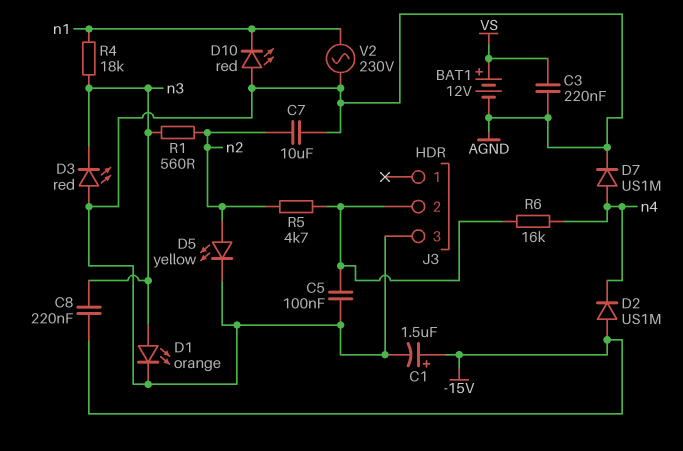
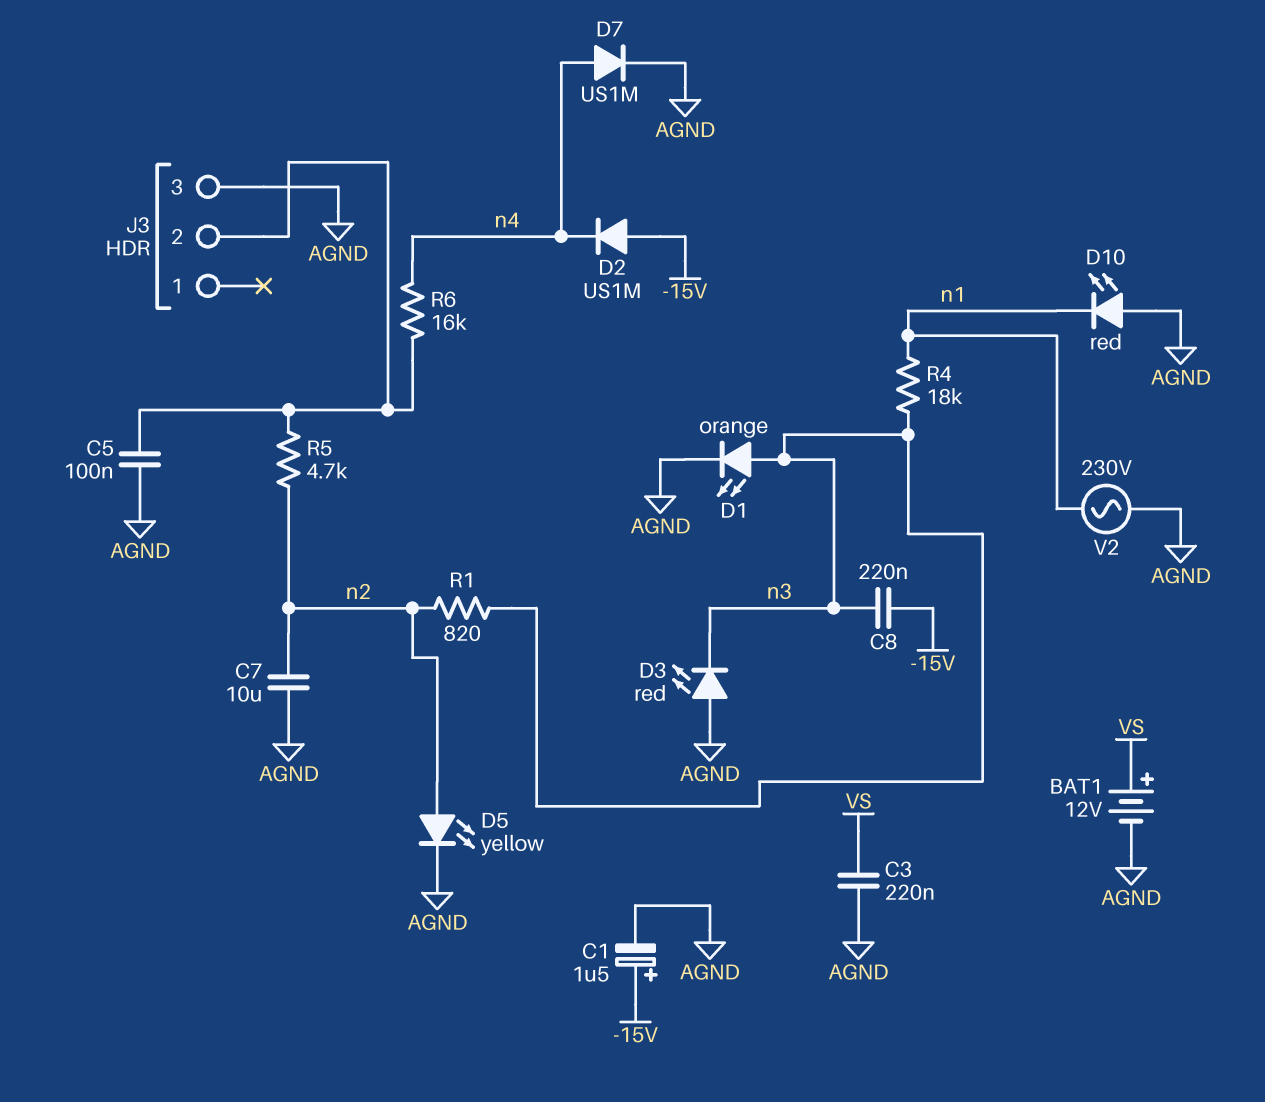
R1: 560 (n2, n3) -> 820 (n2, n3)

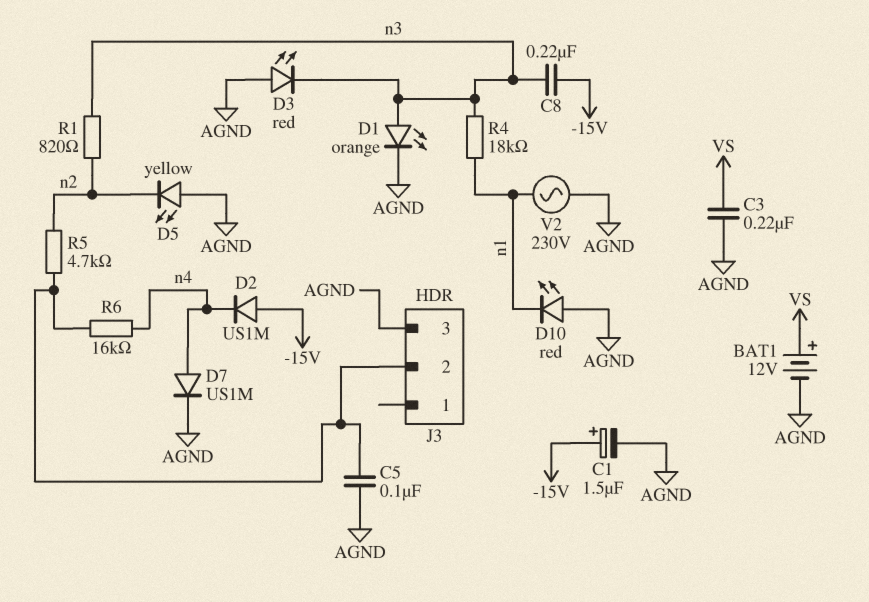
C7: 10uF (AGND, n2) -> none
D5: LED yellow (A n2, K AGND) -> LED yellow (A AGND, K n2)

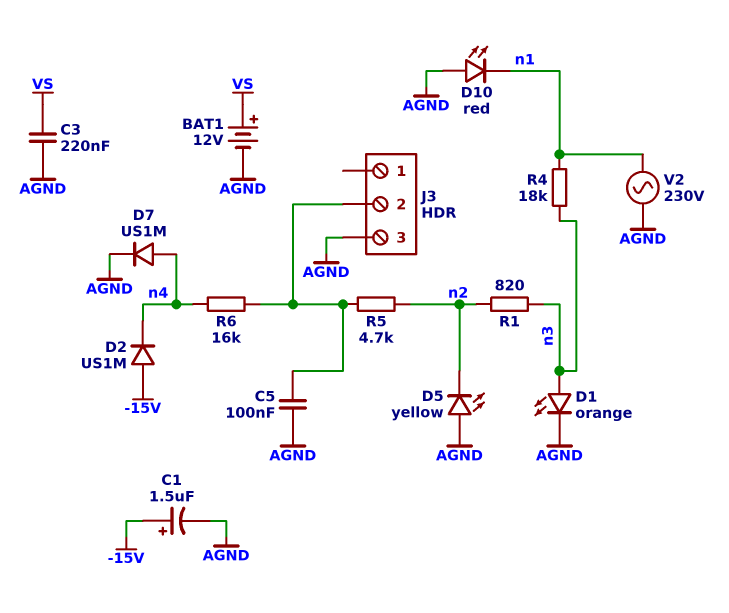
C8: 220nF (-15V, n3) -> none
D3: LED red (A AGND, K n3) -> none

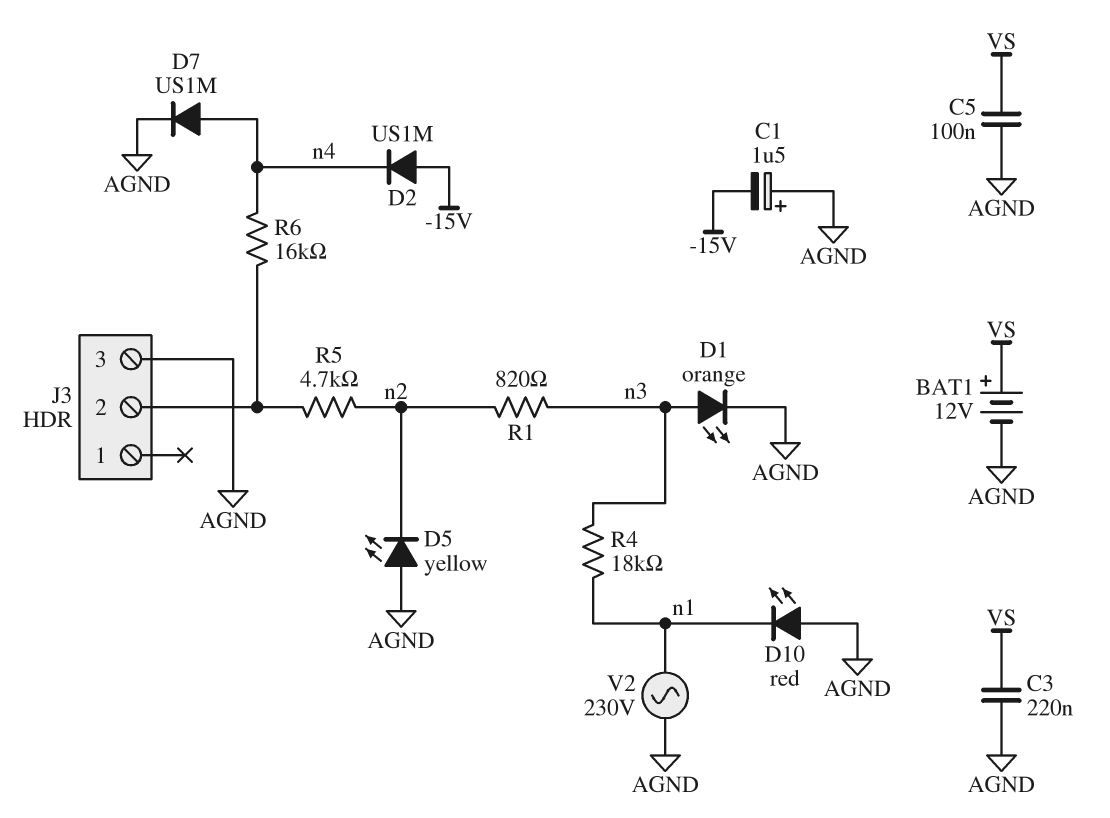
C1: 1.5uF (plus -15V, minus AGND) -> 1.5uF (plus AGND, minus -15V)
C5: 100nF (AGND, J3/2) -> 100nF (AGND, VS)

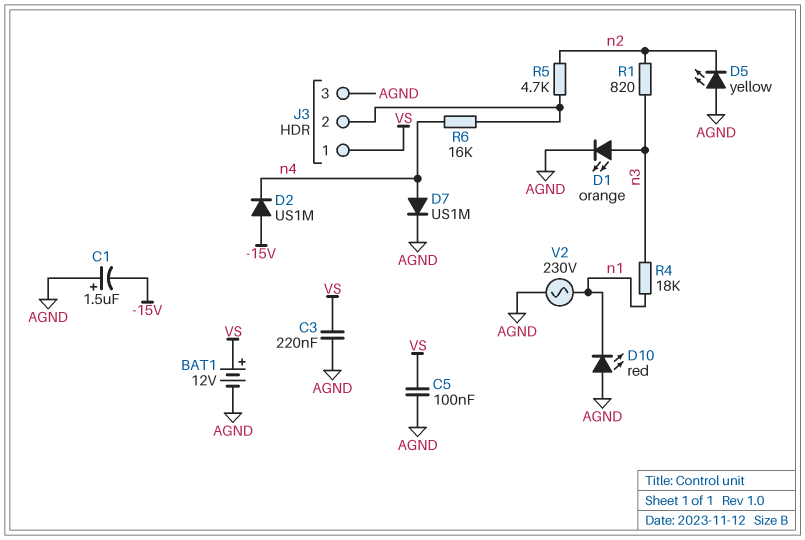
J3 pin 1: none -> VS

